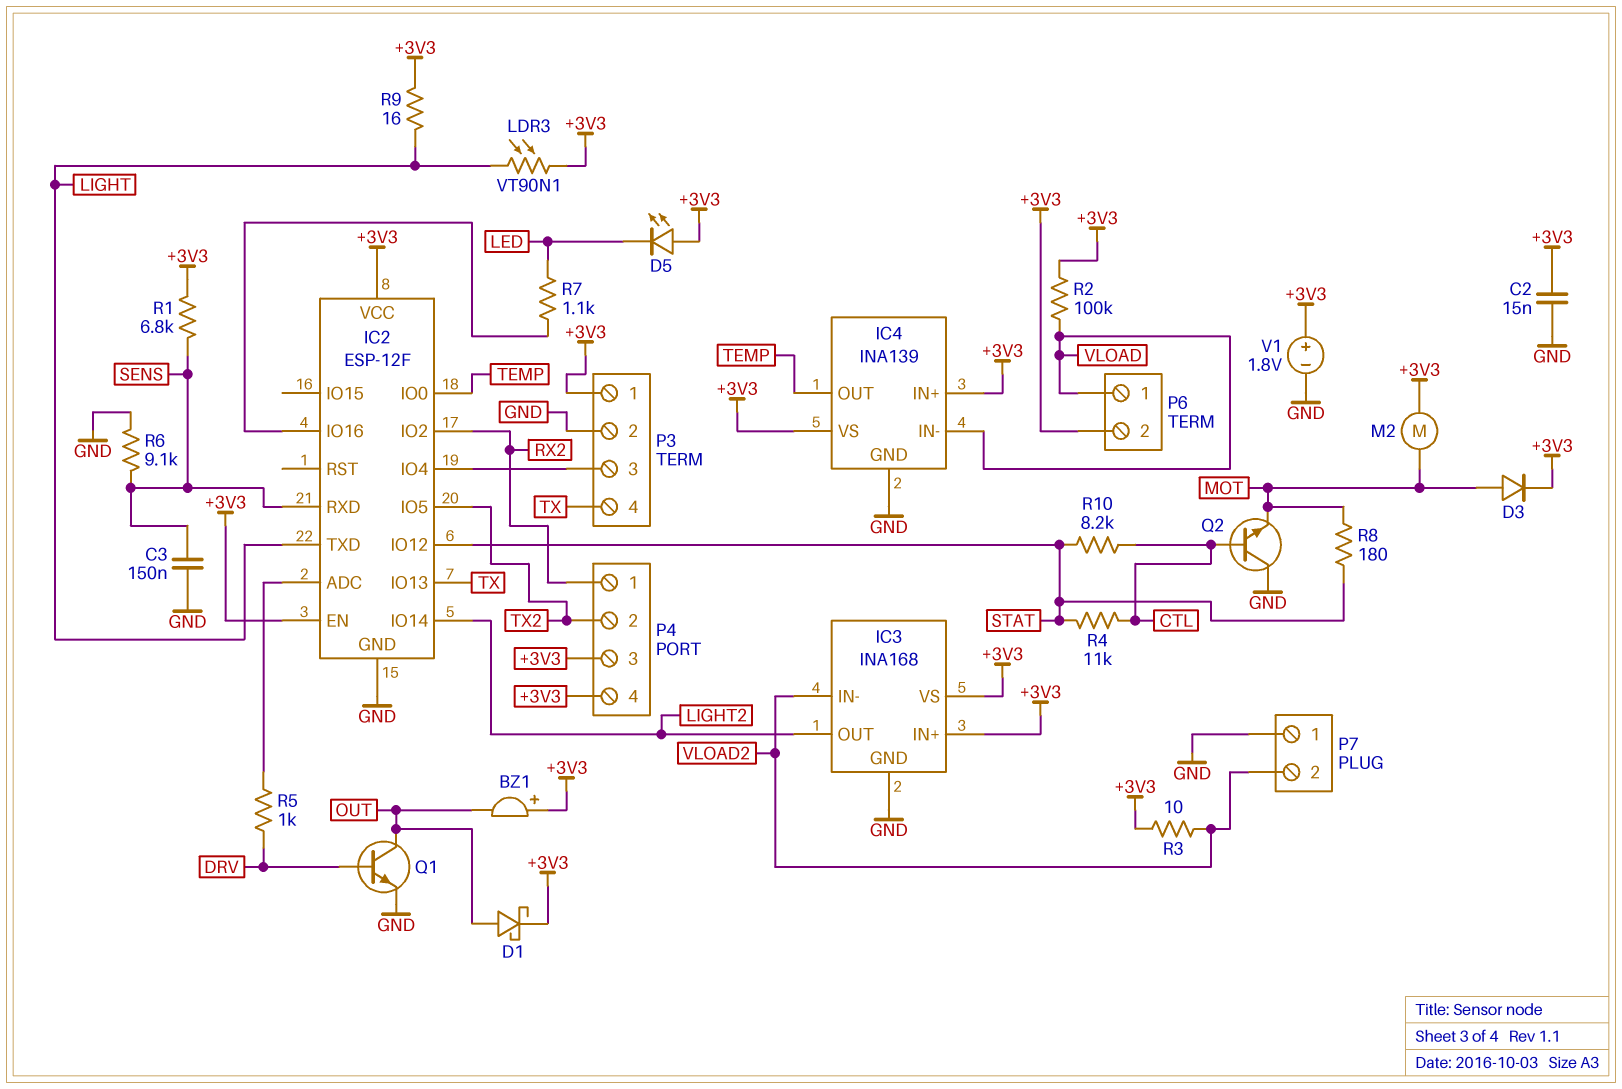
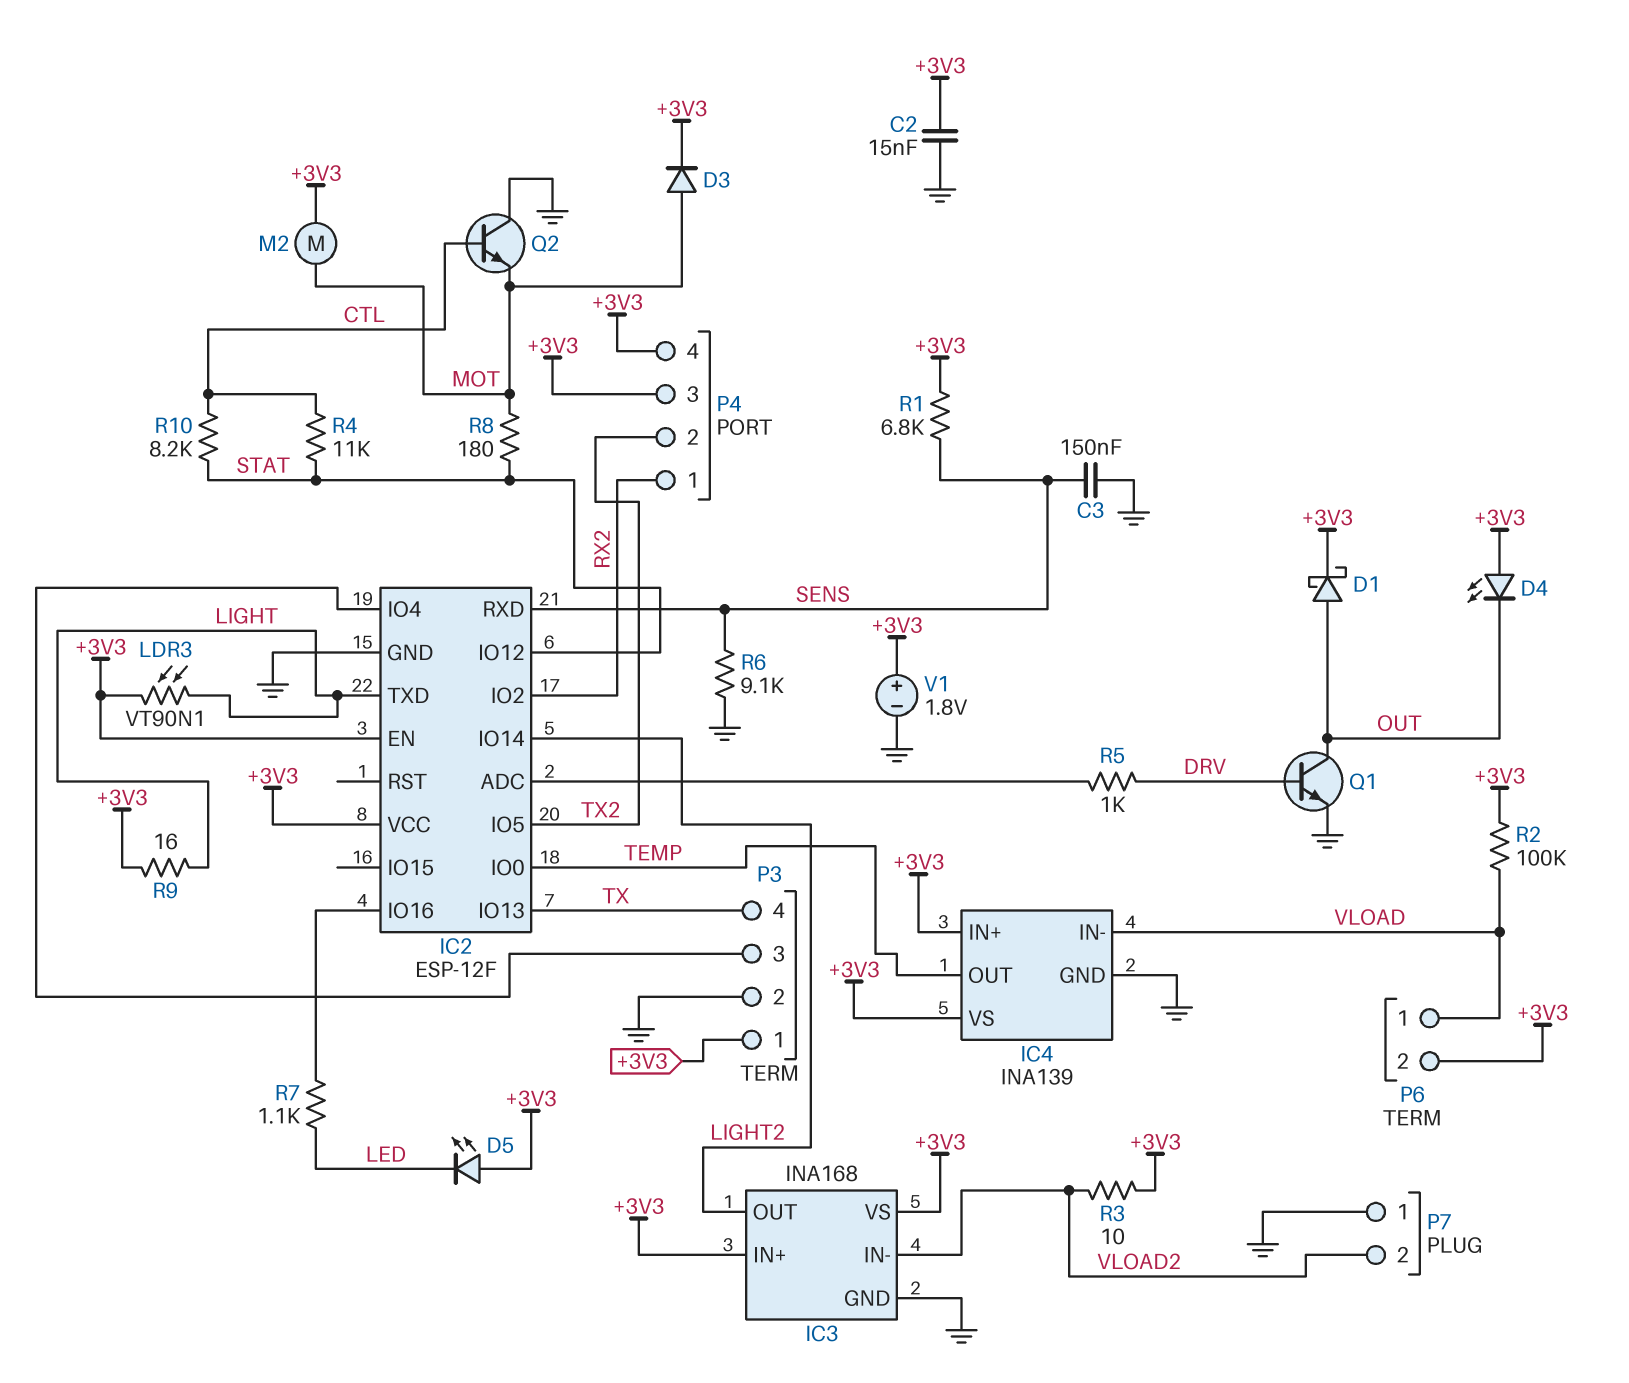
BZ1: buzzer (plus +3V3, minus OUT) -> none
D4: none -> LED (A +3V3, K OUT)

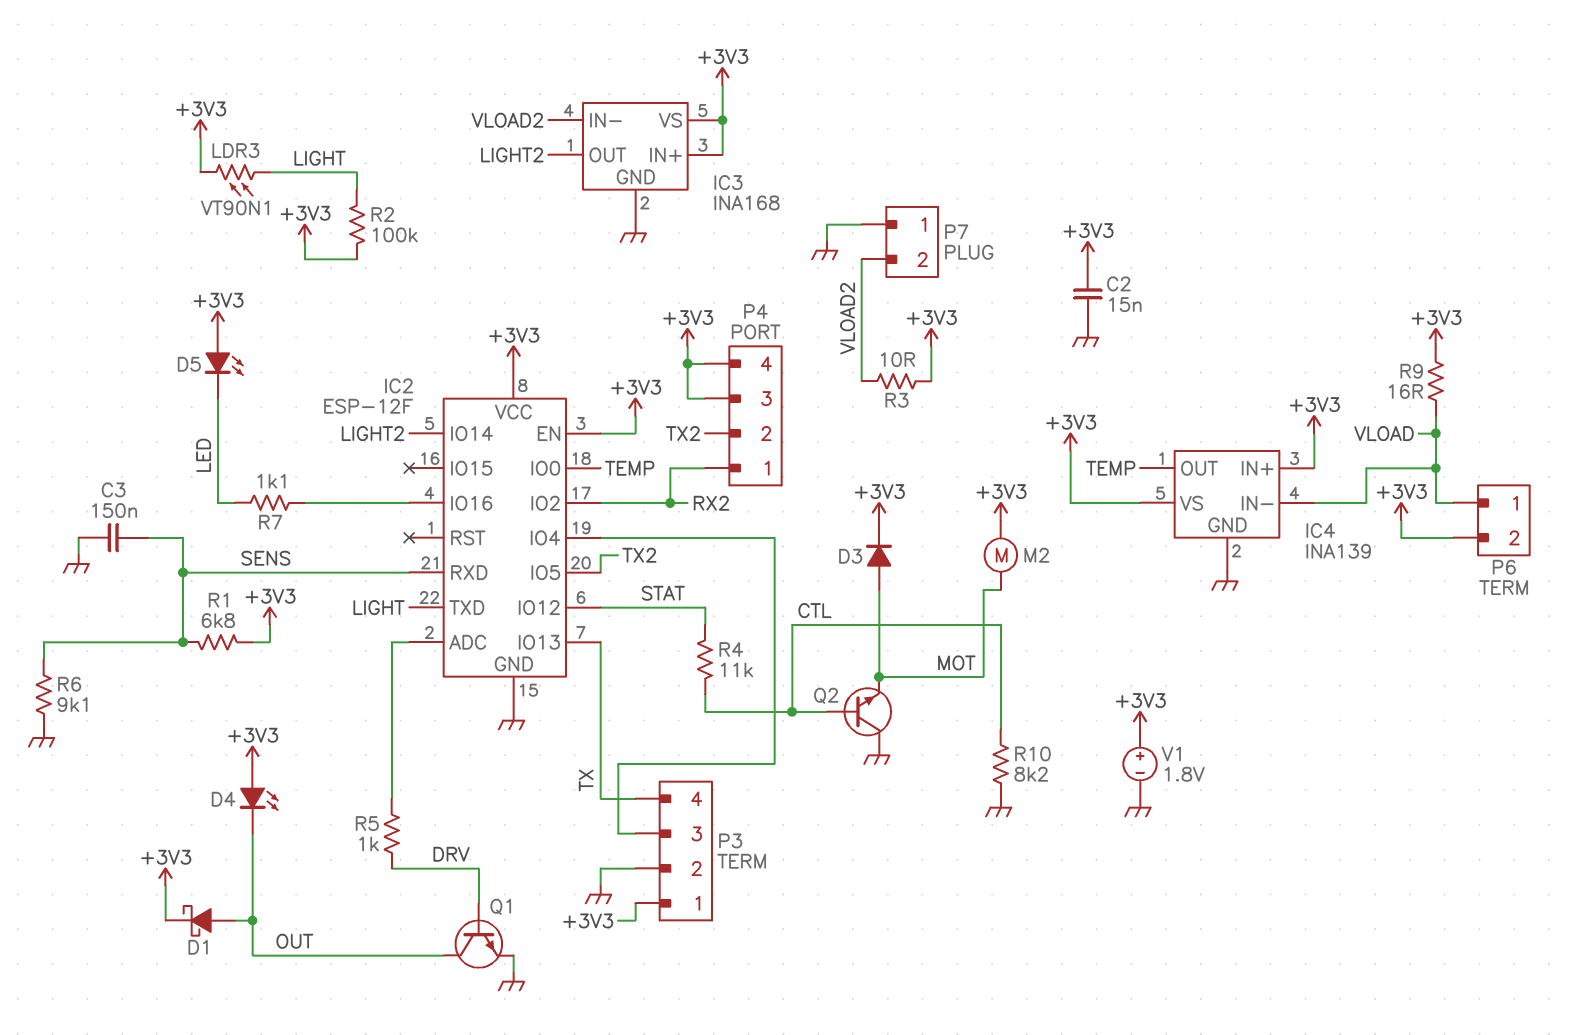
R2: 100k (+3V3, VLOAD) -> 100k (+3V3, LIGHT)
R8: 180 (MOT, STAT) -> none
R9: 16 (+3V3, LIGHT) -> 16 (+3V3, VLOAD)
R10: 8.2k (CTL, STAT) -> 8.2k (CTL, GND)

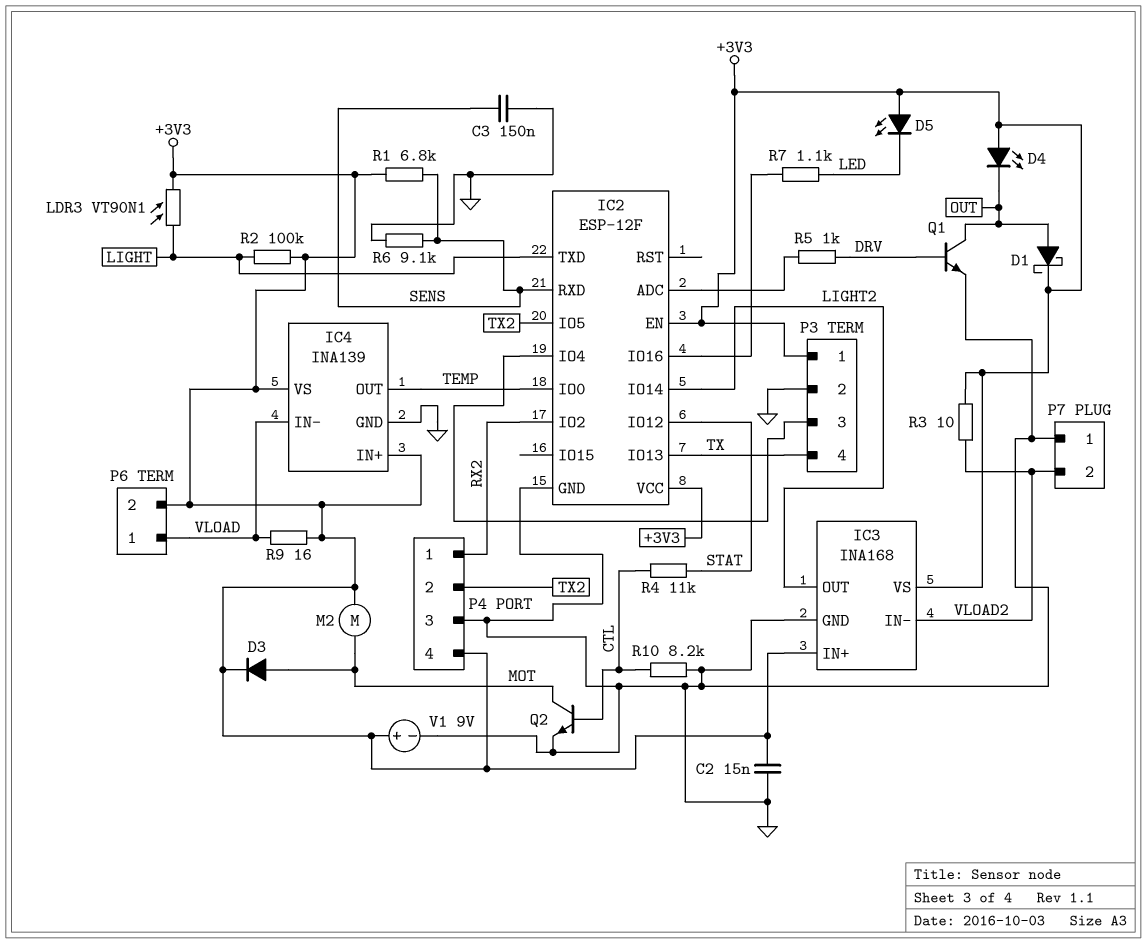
P4 pin 3: +3V3 -> GND
Q2: NPN (B CTL, C GND, E MOT) -> NPN (B CTL, C MOT, E GND)
V1: 1.8V (plus +3V3, minus GND) -> 9V (plus +3V3, minus GND)

